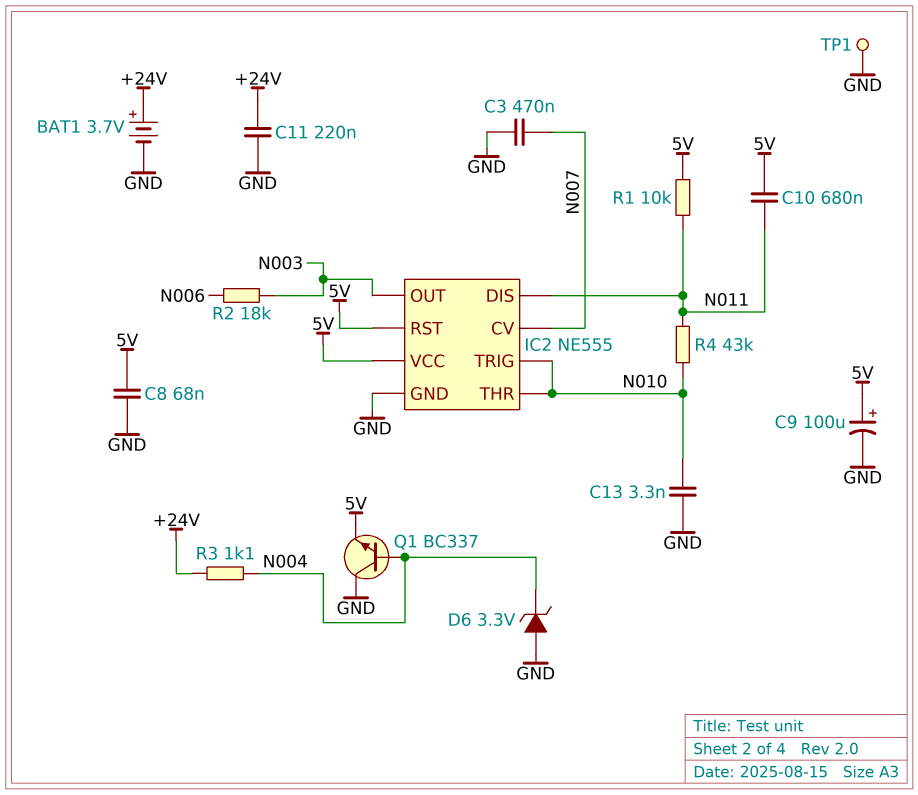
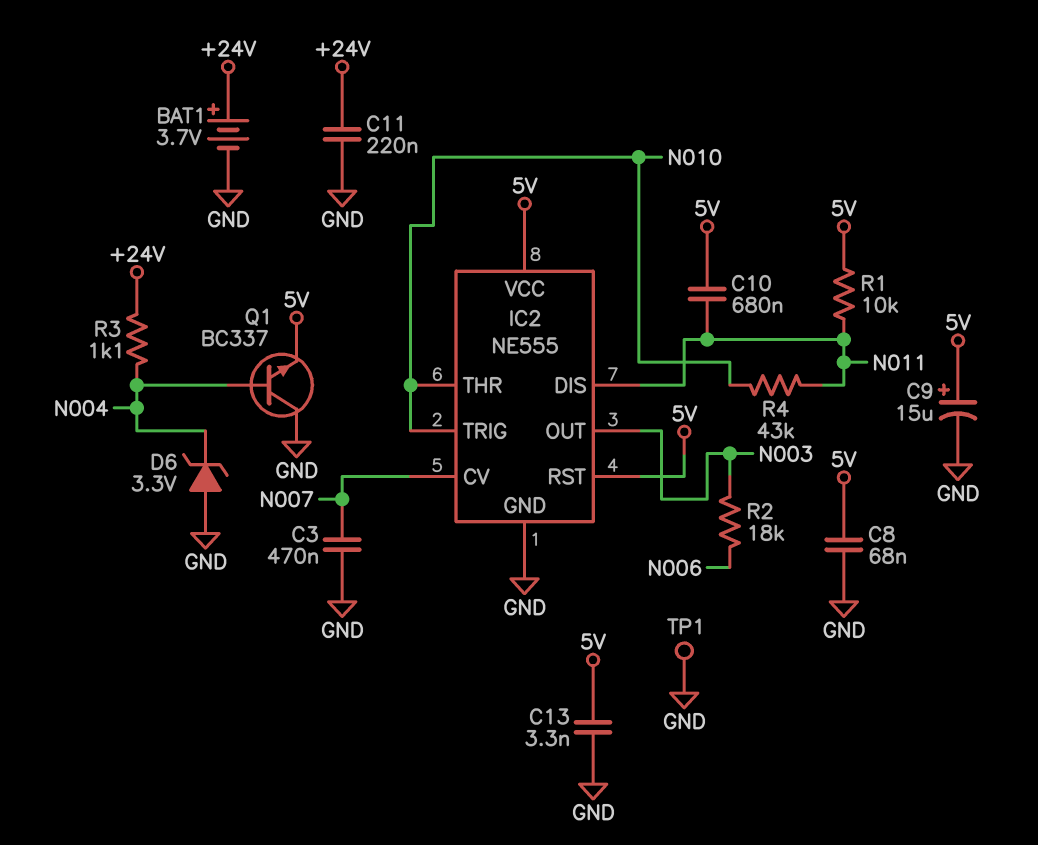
C9: 100uF (plus 5V, minus GND) -> 15uF (plus 5V, minus GND)
C13: 3.3nF (GND, N010) -> 3.3nF (5V, GND)

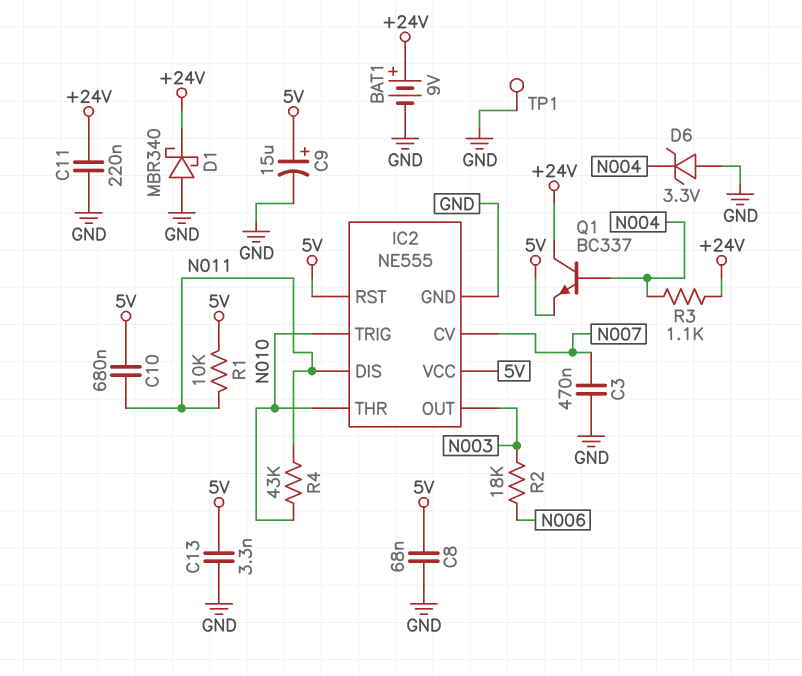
BAT1: 3.7V (plus +24V, minus GND) -> 9V (plus +24V, minus GND)
D1: none -> schottky MBR340 (A GND, K +24V)
Q1: NPN BC337 (B N004, C GND, E 5V) -> NPN BC337 (B N004, C +24V, E 5V)

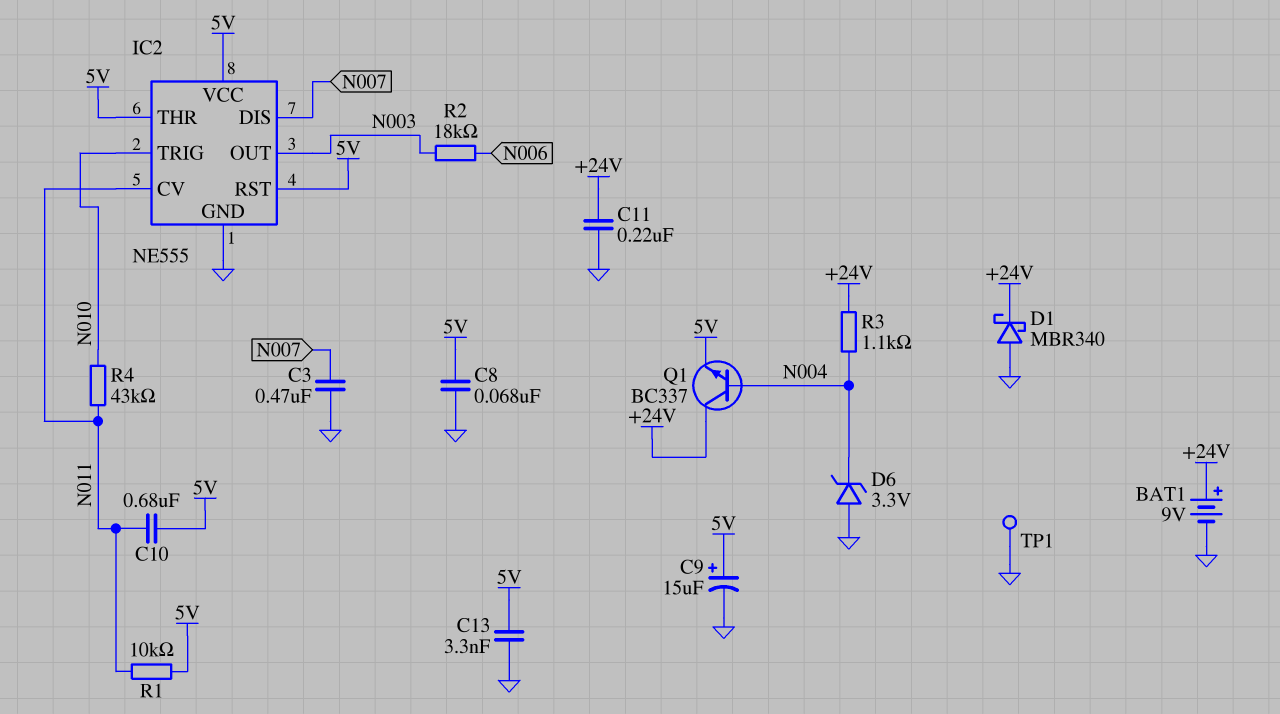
IC2 pin CV: N007 -> N011
IC2 pin DIS: N011 -> N007
IC2 pin THR: N010 -> 5V

